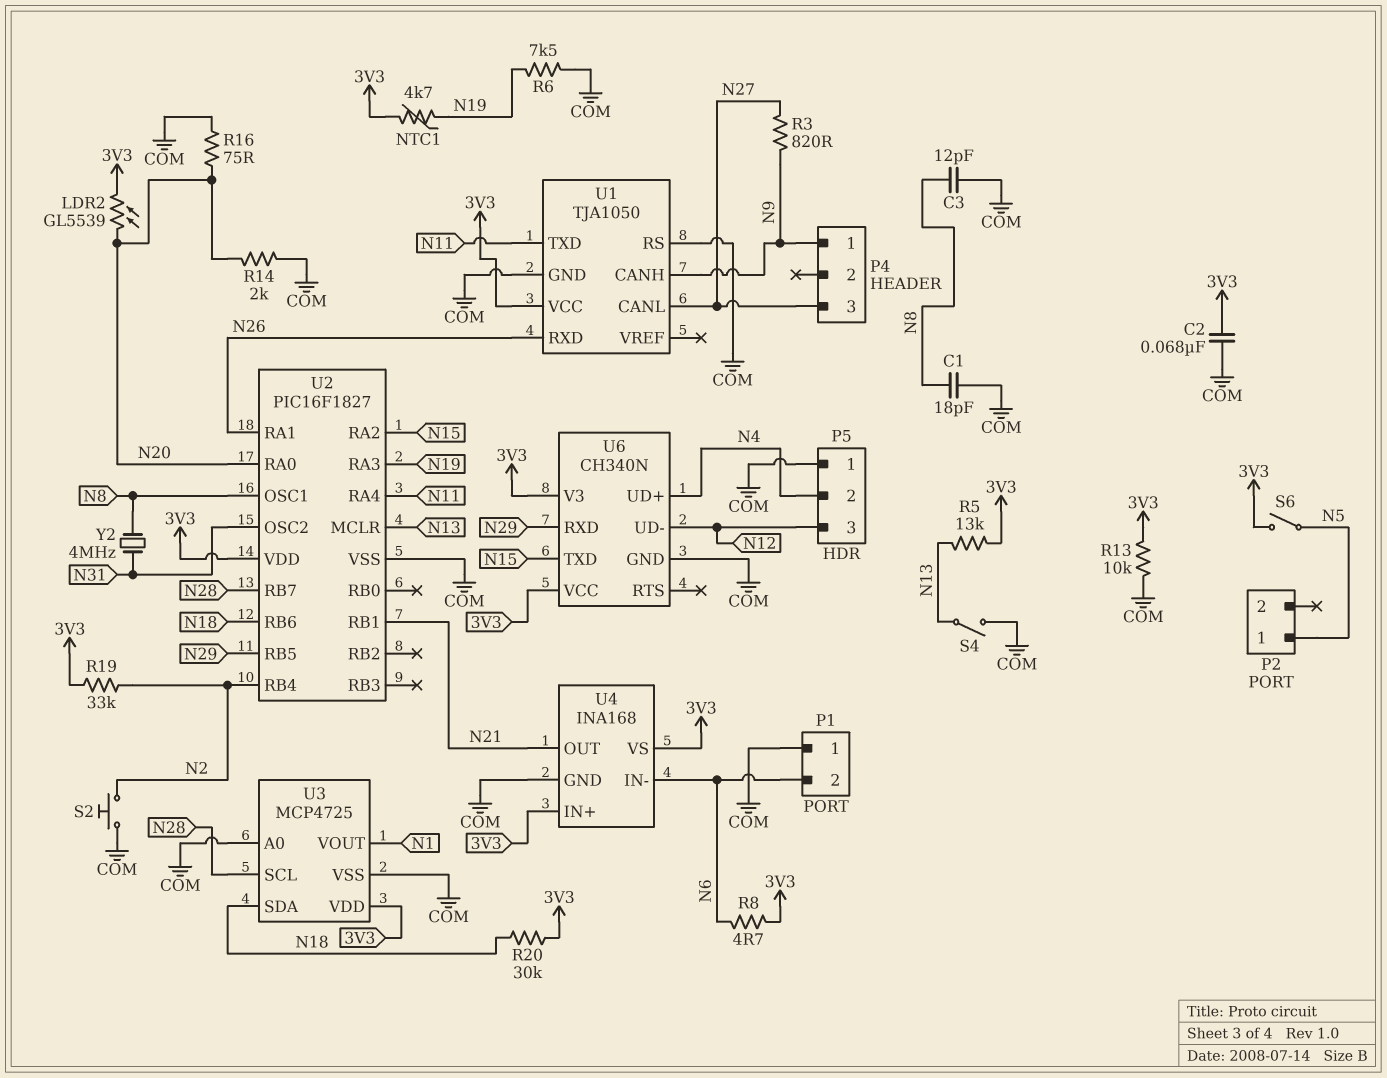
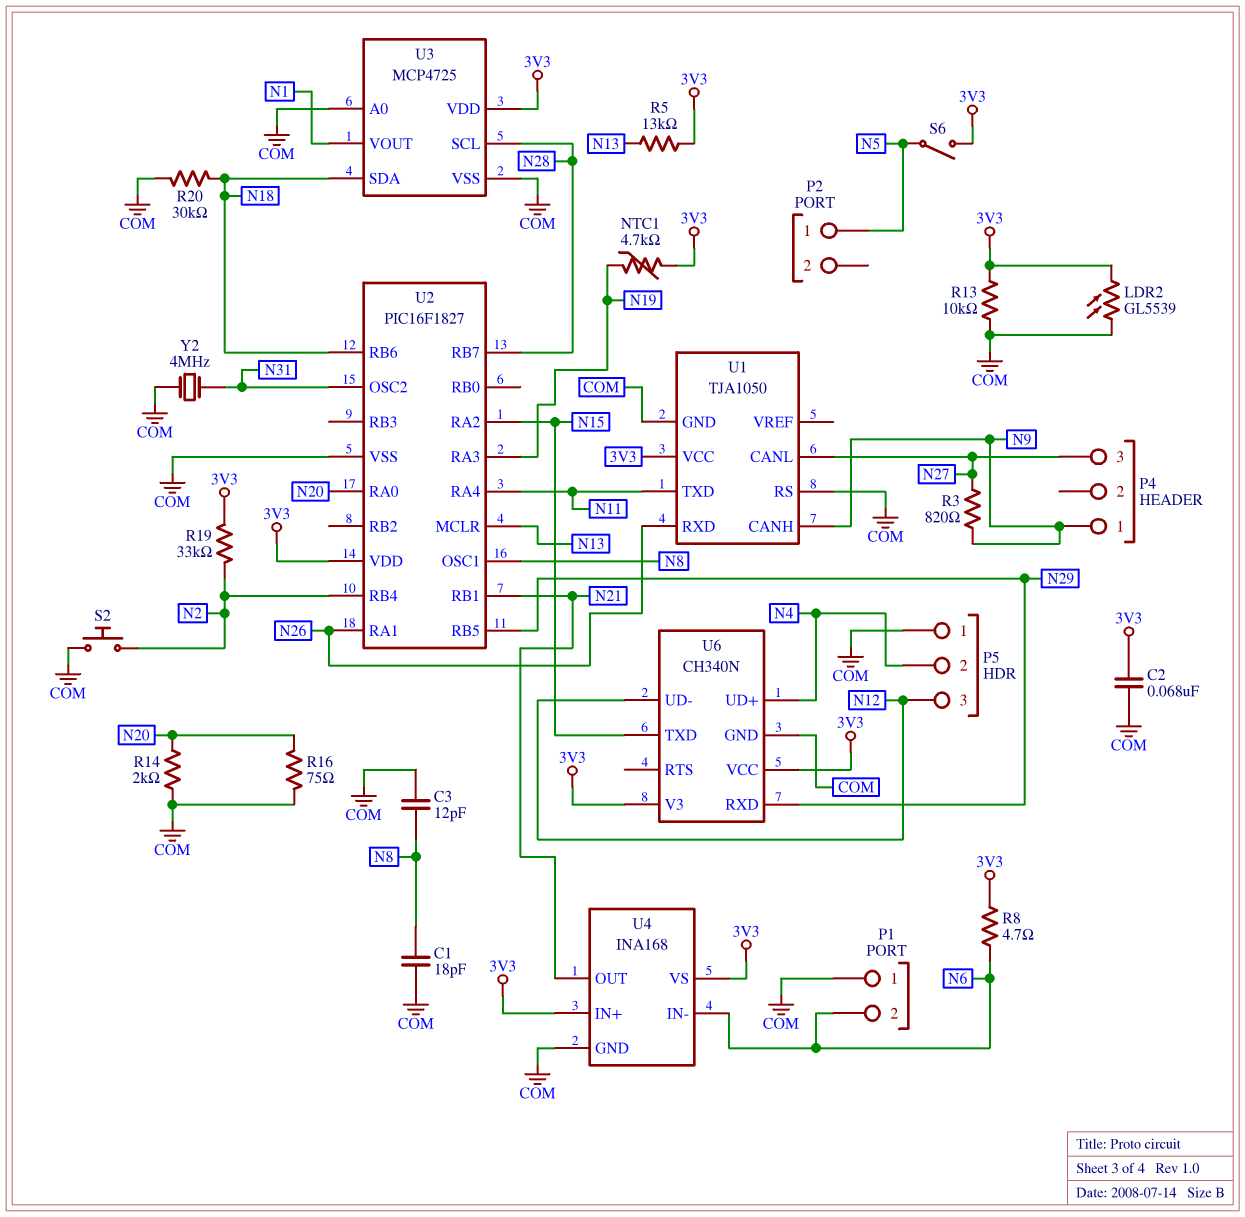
LDR2: GL5539 (3V3, N20) -> GL5539 (3V3, COM)
R6: 7.5k (COM, N19) -> none
R20: 30k (3V3, N18) -> 30k (COM, N18)
S4: switch (COM, N13) -> none
Y2: 4MHz (N8, N31) -> 4MHz (COM, N31)

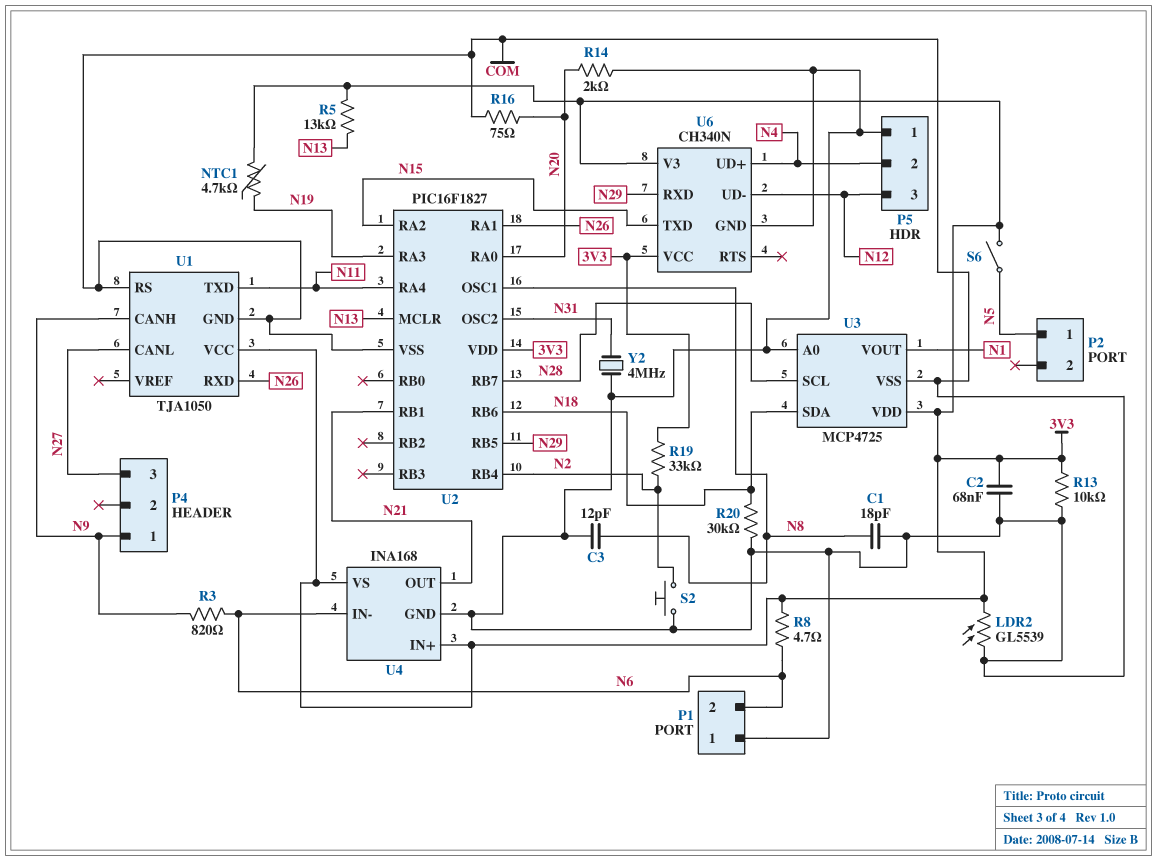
R3: 820 (N9, N27) -> 820 (N6, N9)

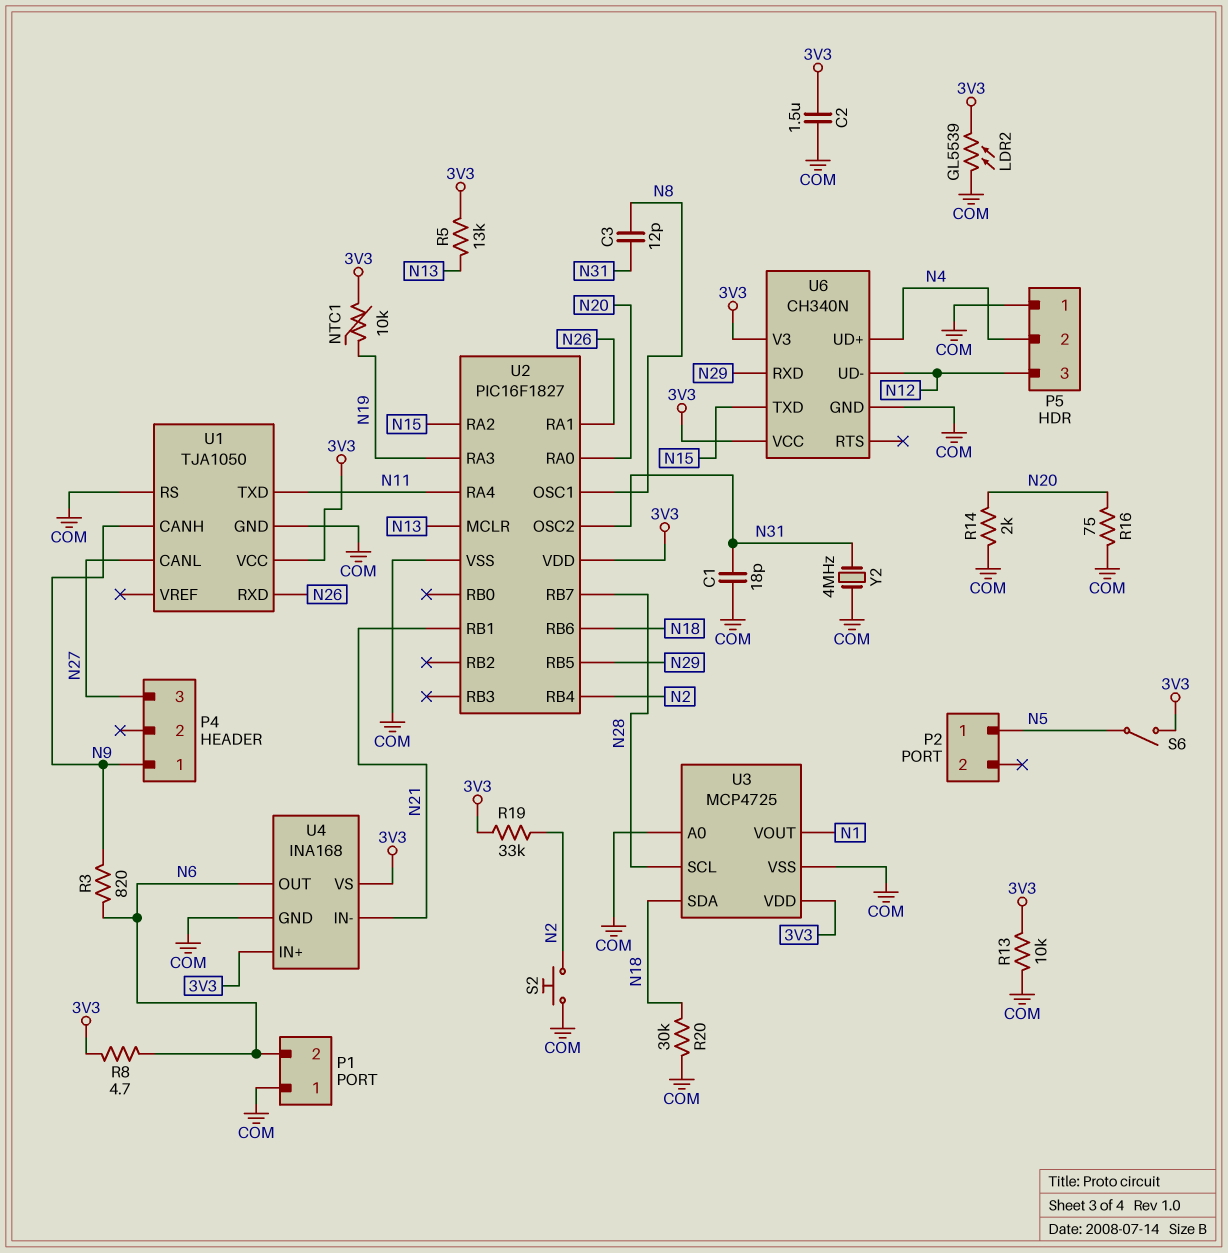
C1: 18pF (COM, N8) -> 18pF (COM, N31)
C2: 68nF (3V3, COM) -> 1.5uF (3V3, COM)
C3: 12pF (COM, N8) -> 12pF (N8, N31)
NTC1: 4.7k (3V3, N19) -> 10k (3V3, N19)
U4 pin IN-: N6 -> N21
U4 pin OUT: N21 -> N6

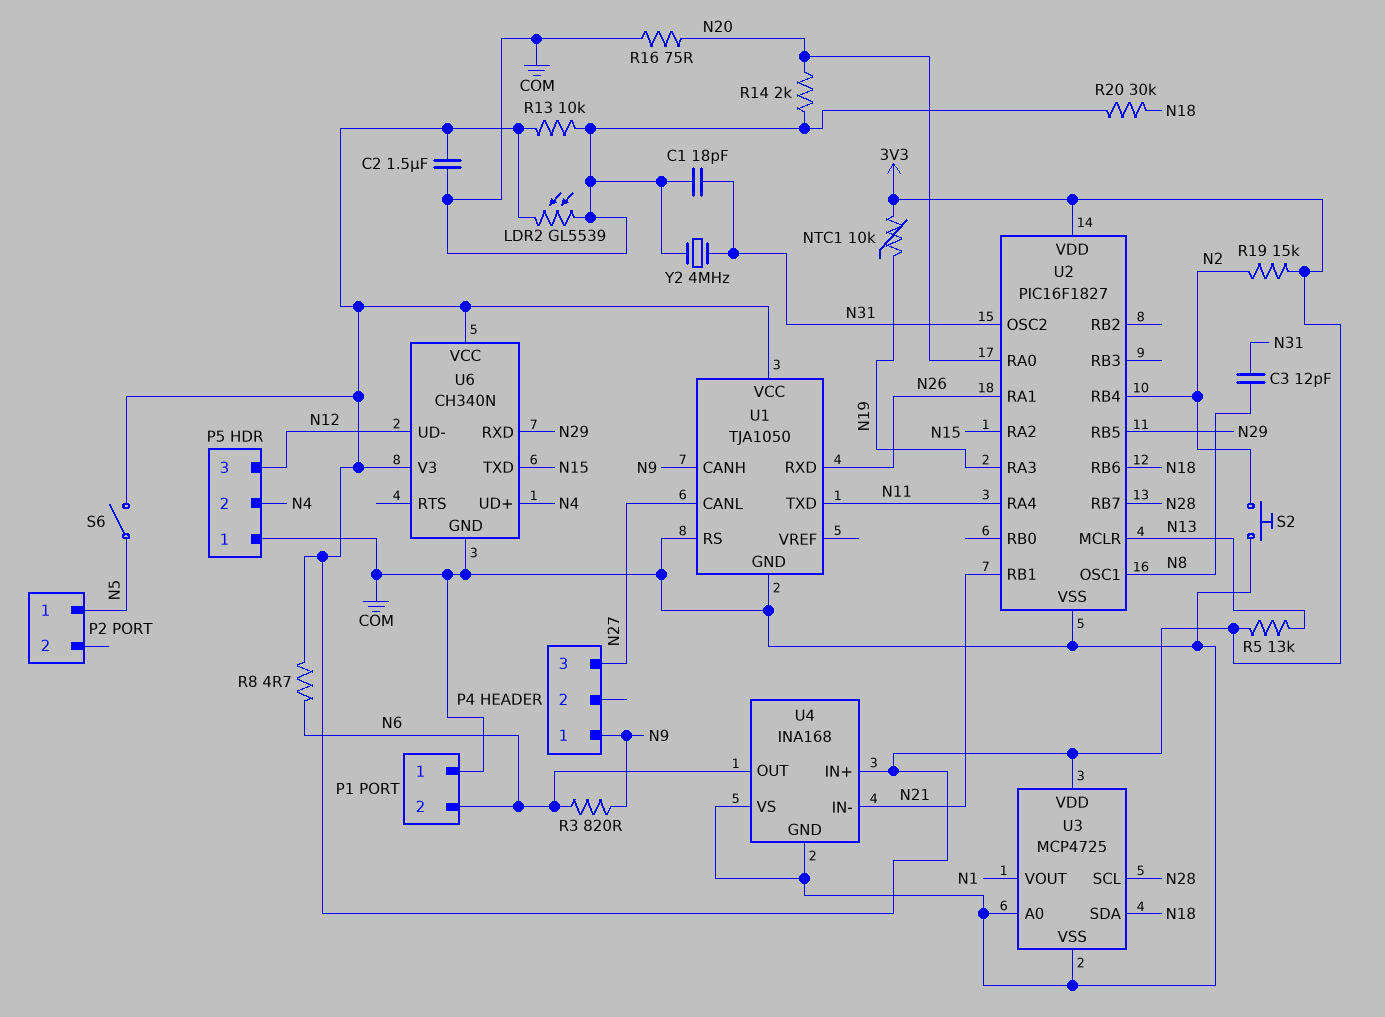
R19: 33k (3V3, N2) -> 15k (3V3, N2)
U4 pin VS: 3V3 -> COM

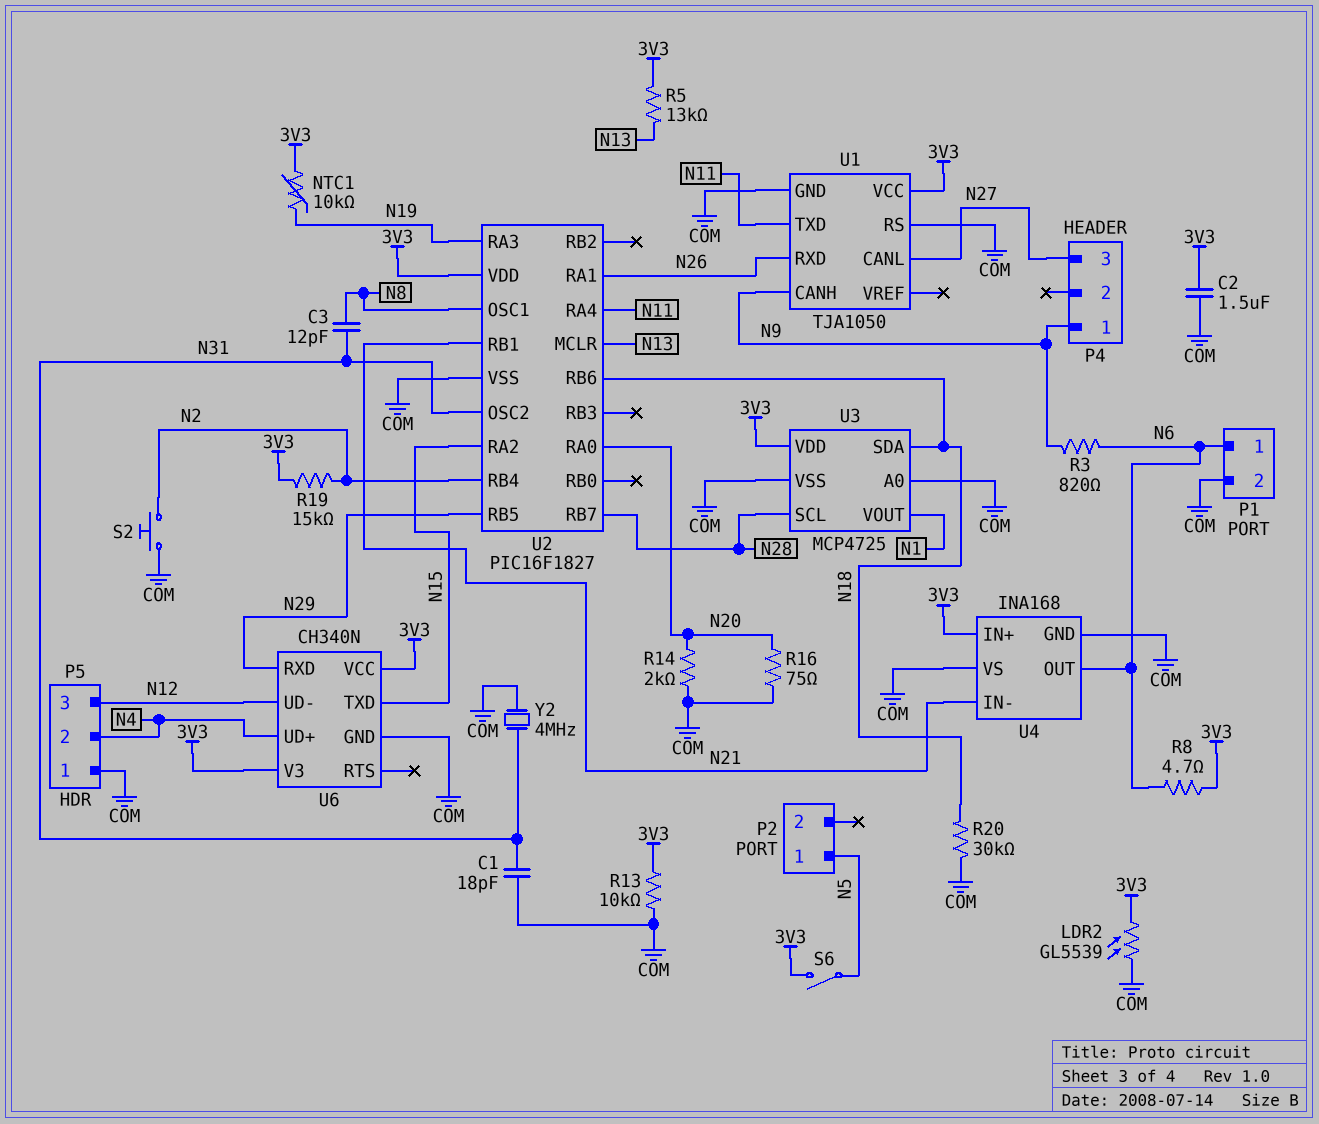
P1 pin 1: COM -> N6
P1 pin 2: N6 -> COM

